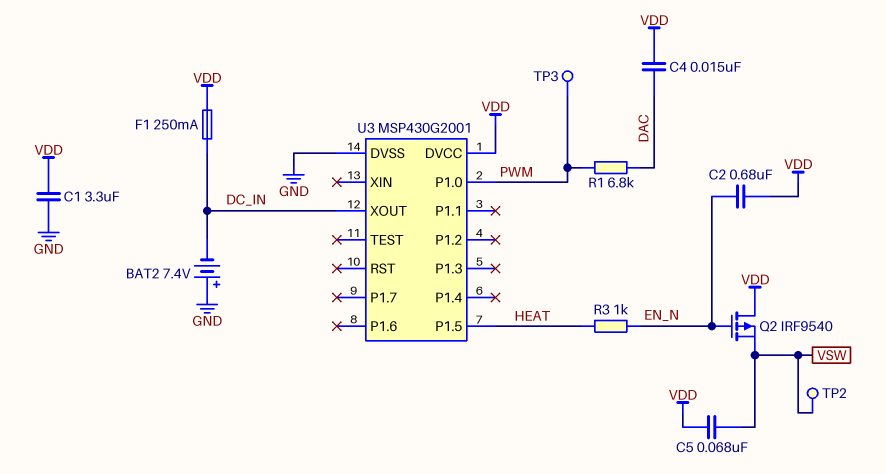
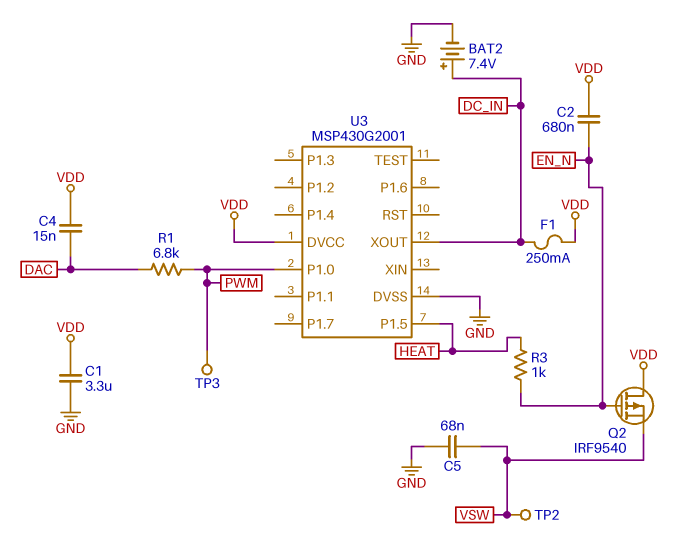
BAT2: 7.4V (plus GND, minus DC_IN) -> 7.4V (plus DC_IN, minus GND)
C5: 68nF (VDD, VSW) -> 68nF (GND, VSW)

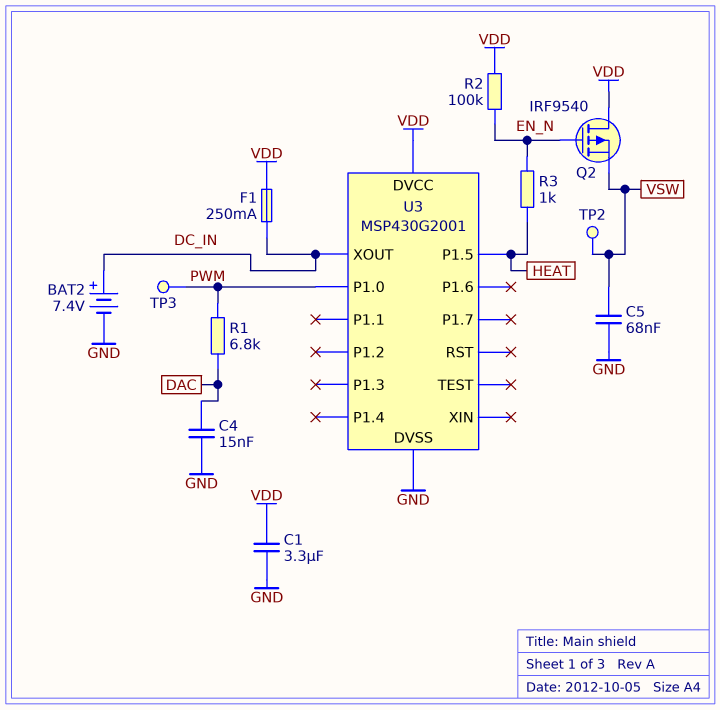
C2: 680nF (EN_N, VDD) -> none
C4: 15nF (DAC, VDD) -> 15nF (DAC, GND)
R2: none -> 100k (EN_N, VDD)

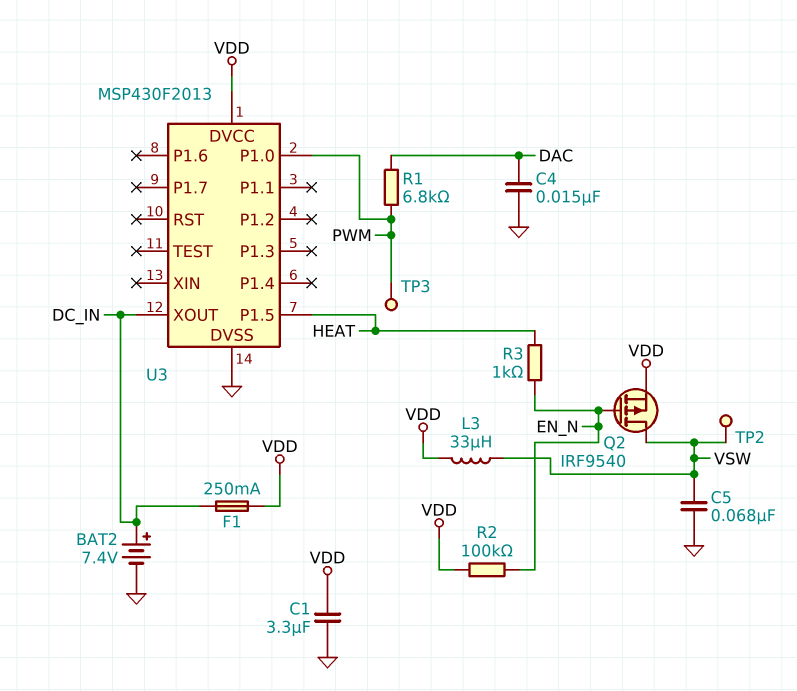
L3: none -> 33uH (VDD, VSW)
Q2: PMOS IRF9540 (G EN_N, D VDD, S VSW) -> PMOS IRF9540 (G EN_N, D VSW, S VDD)
U3: MSP430G2001 -> MSP430F2013

